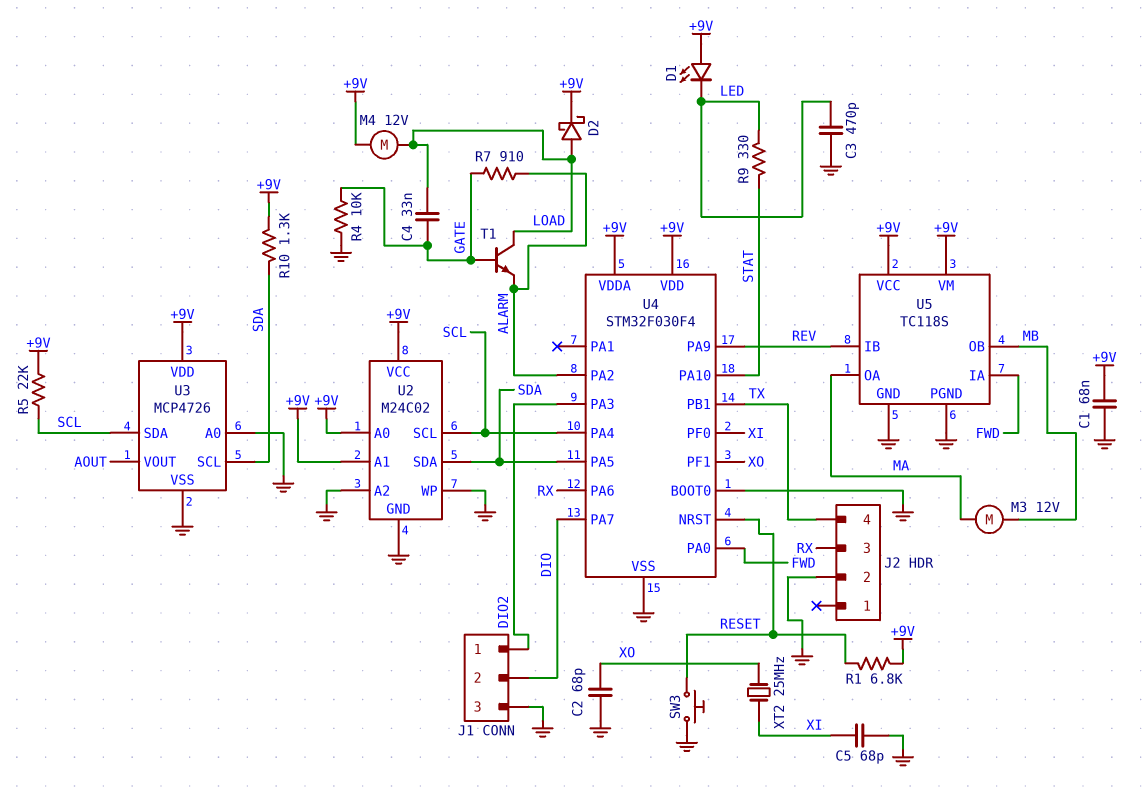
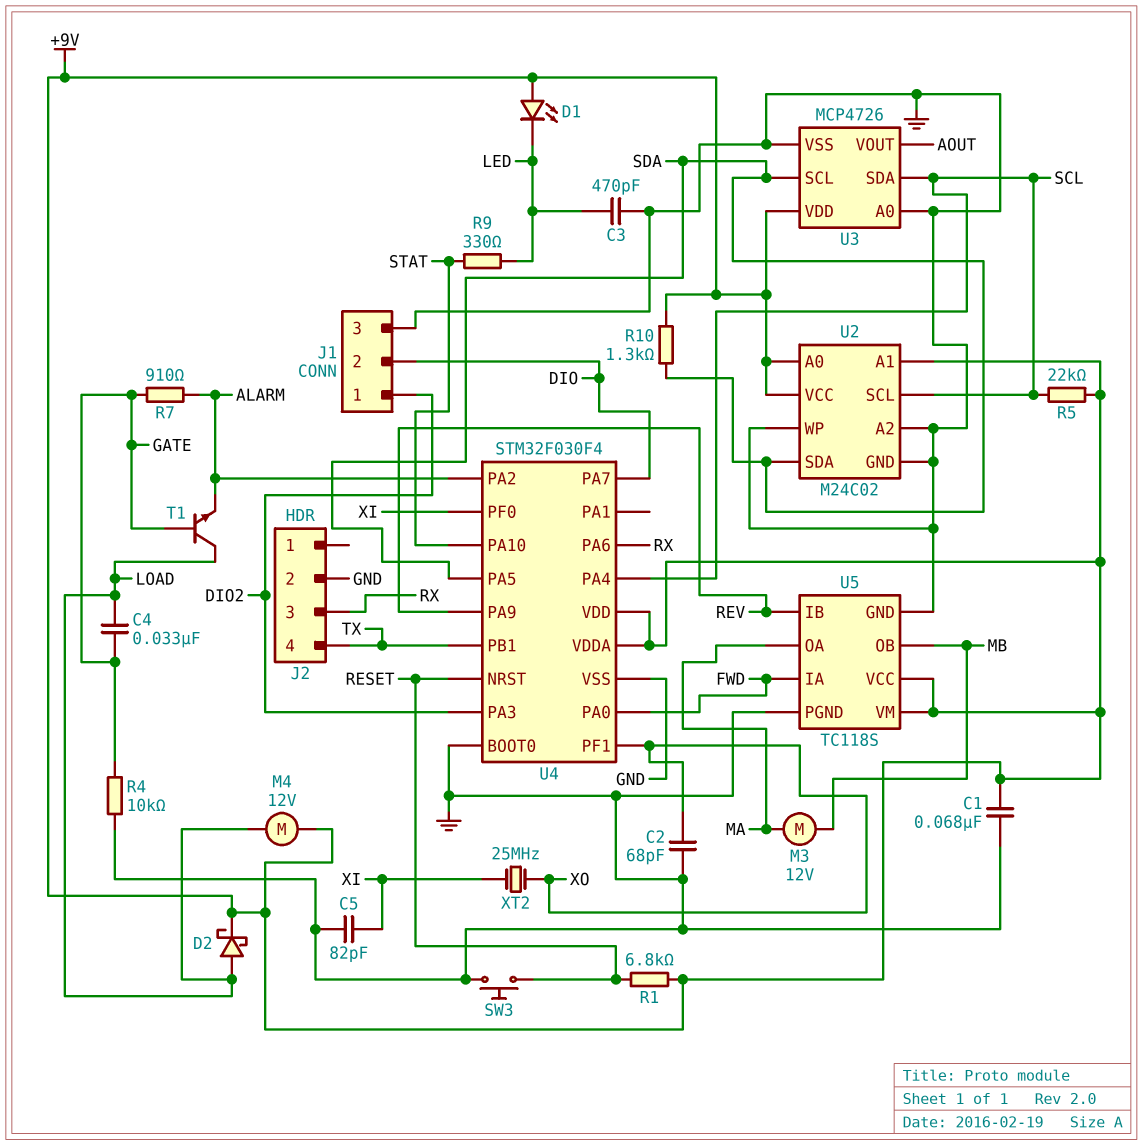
C5: 68pF (GND, XI) -> 82pF (GND, XI)

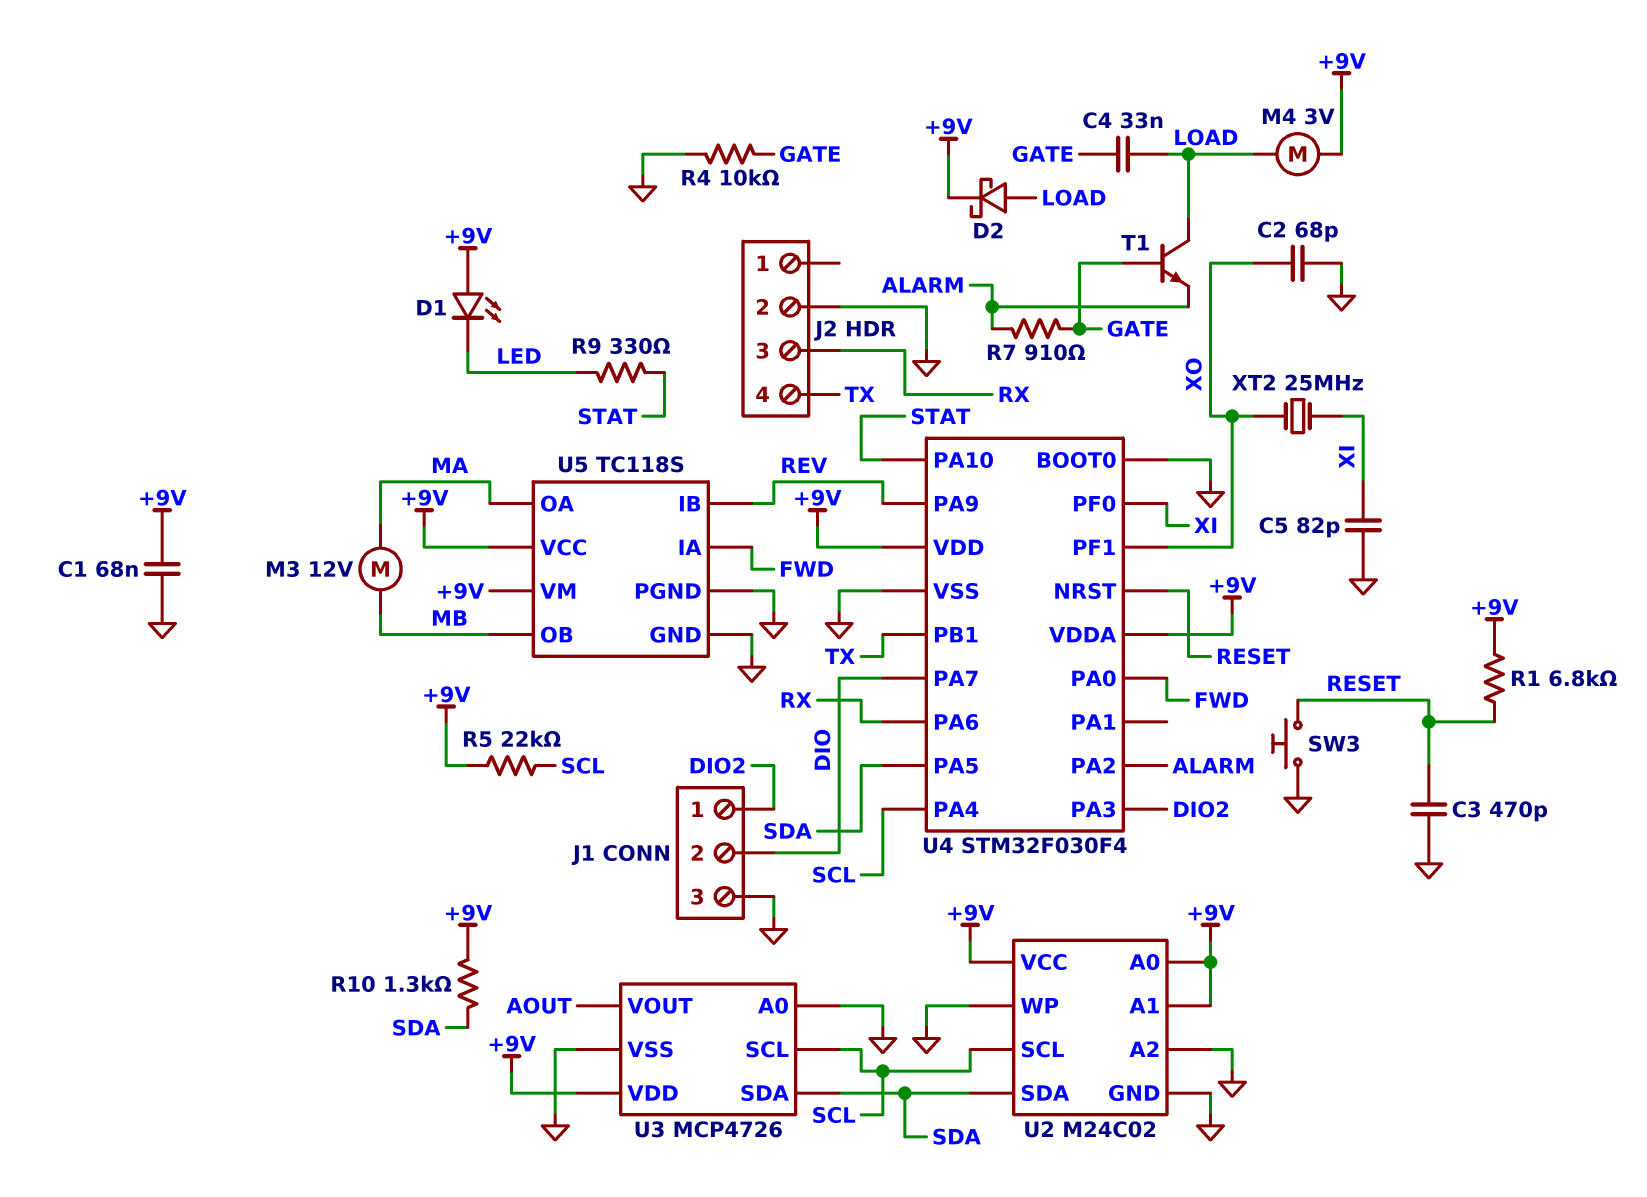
C3: 470pF (GND, LED) -> 470pF (GND, RESET)
M4: motor 12V (+9V, LOAD) -> motor 3V (+9V, LOAD)
U3 pin SCL: SDA -> SCL
U3 pin SDA: SCL -> SDA

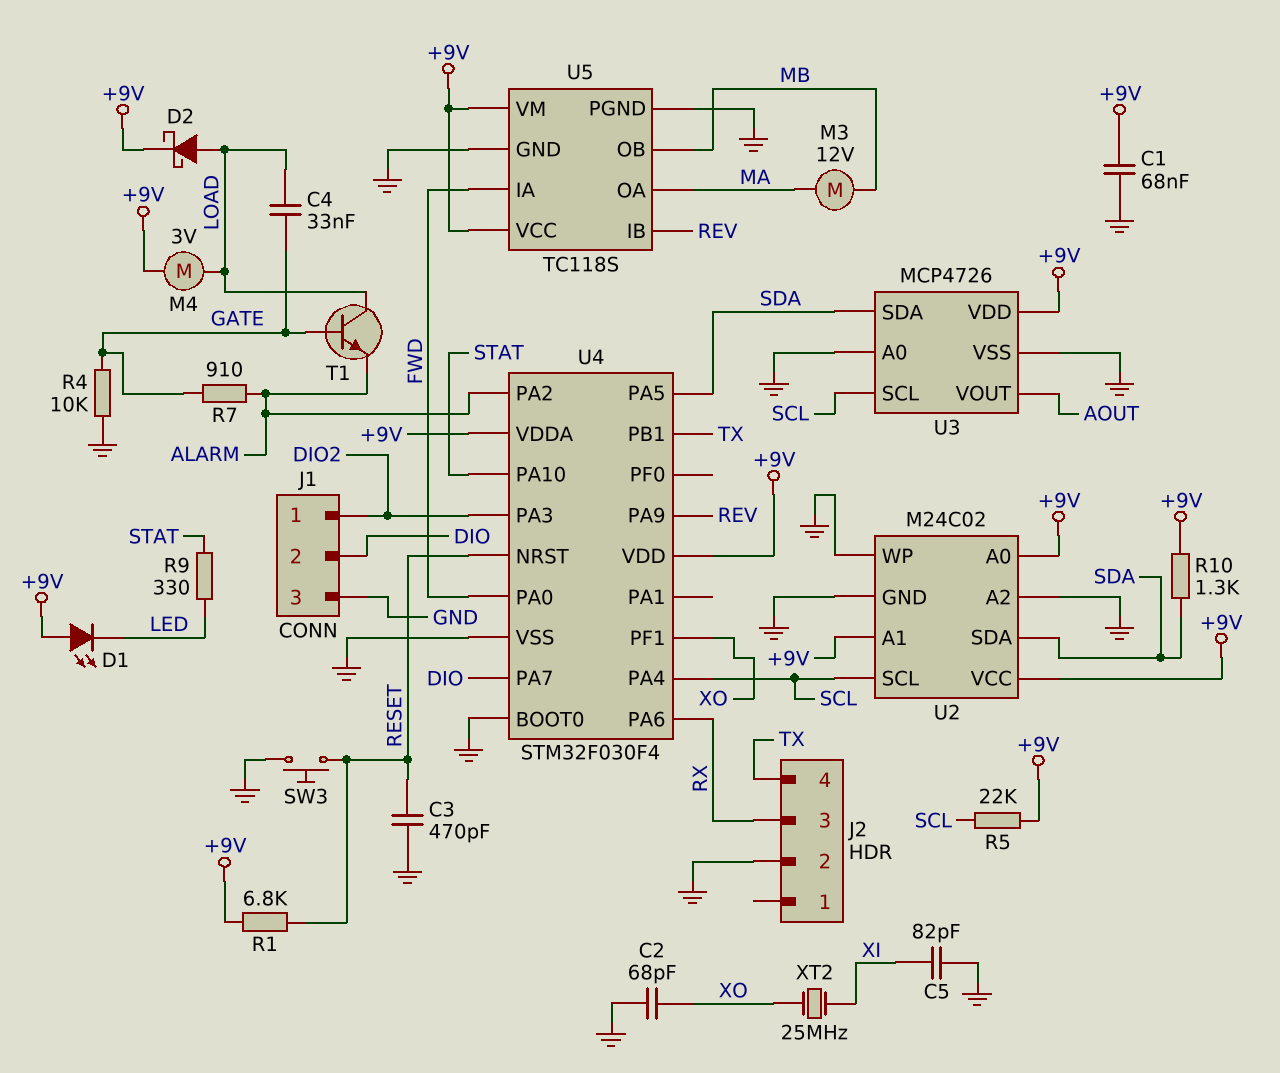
U4 pin PF0: XI -> none

